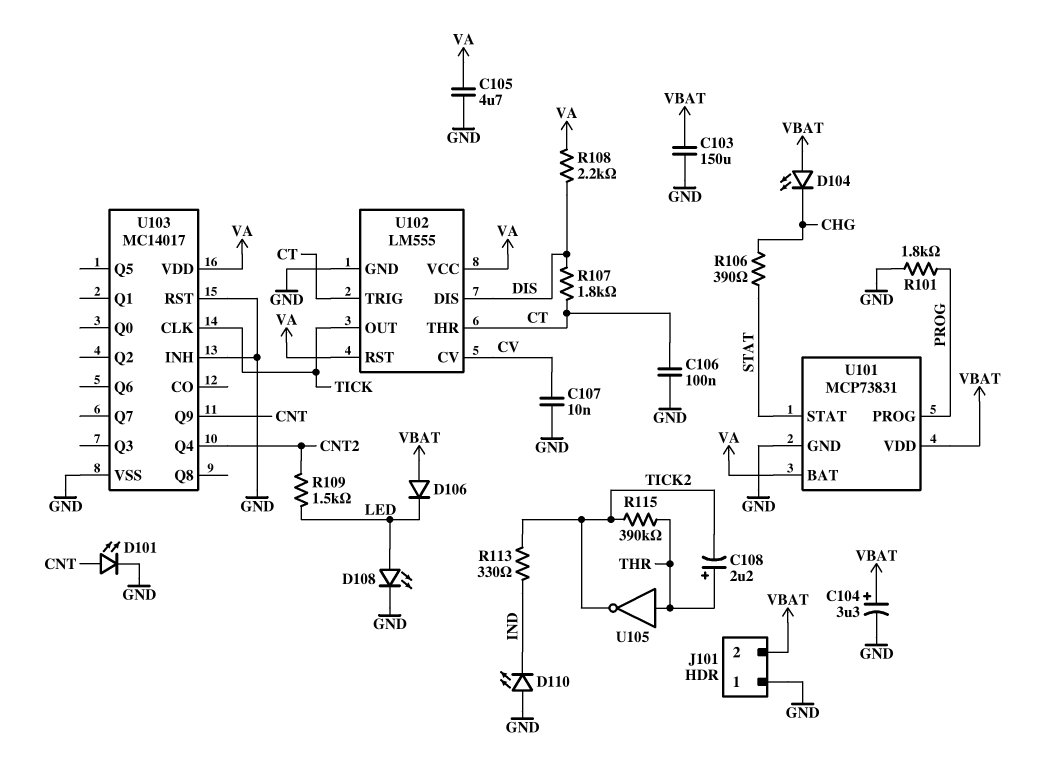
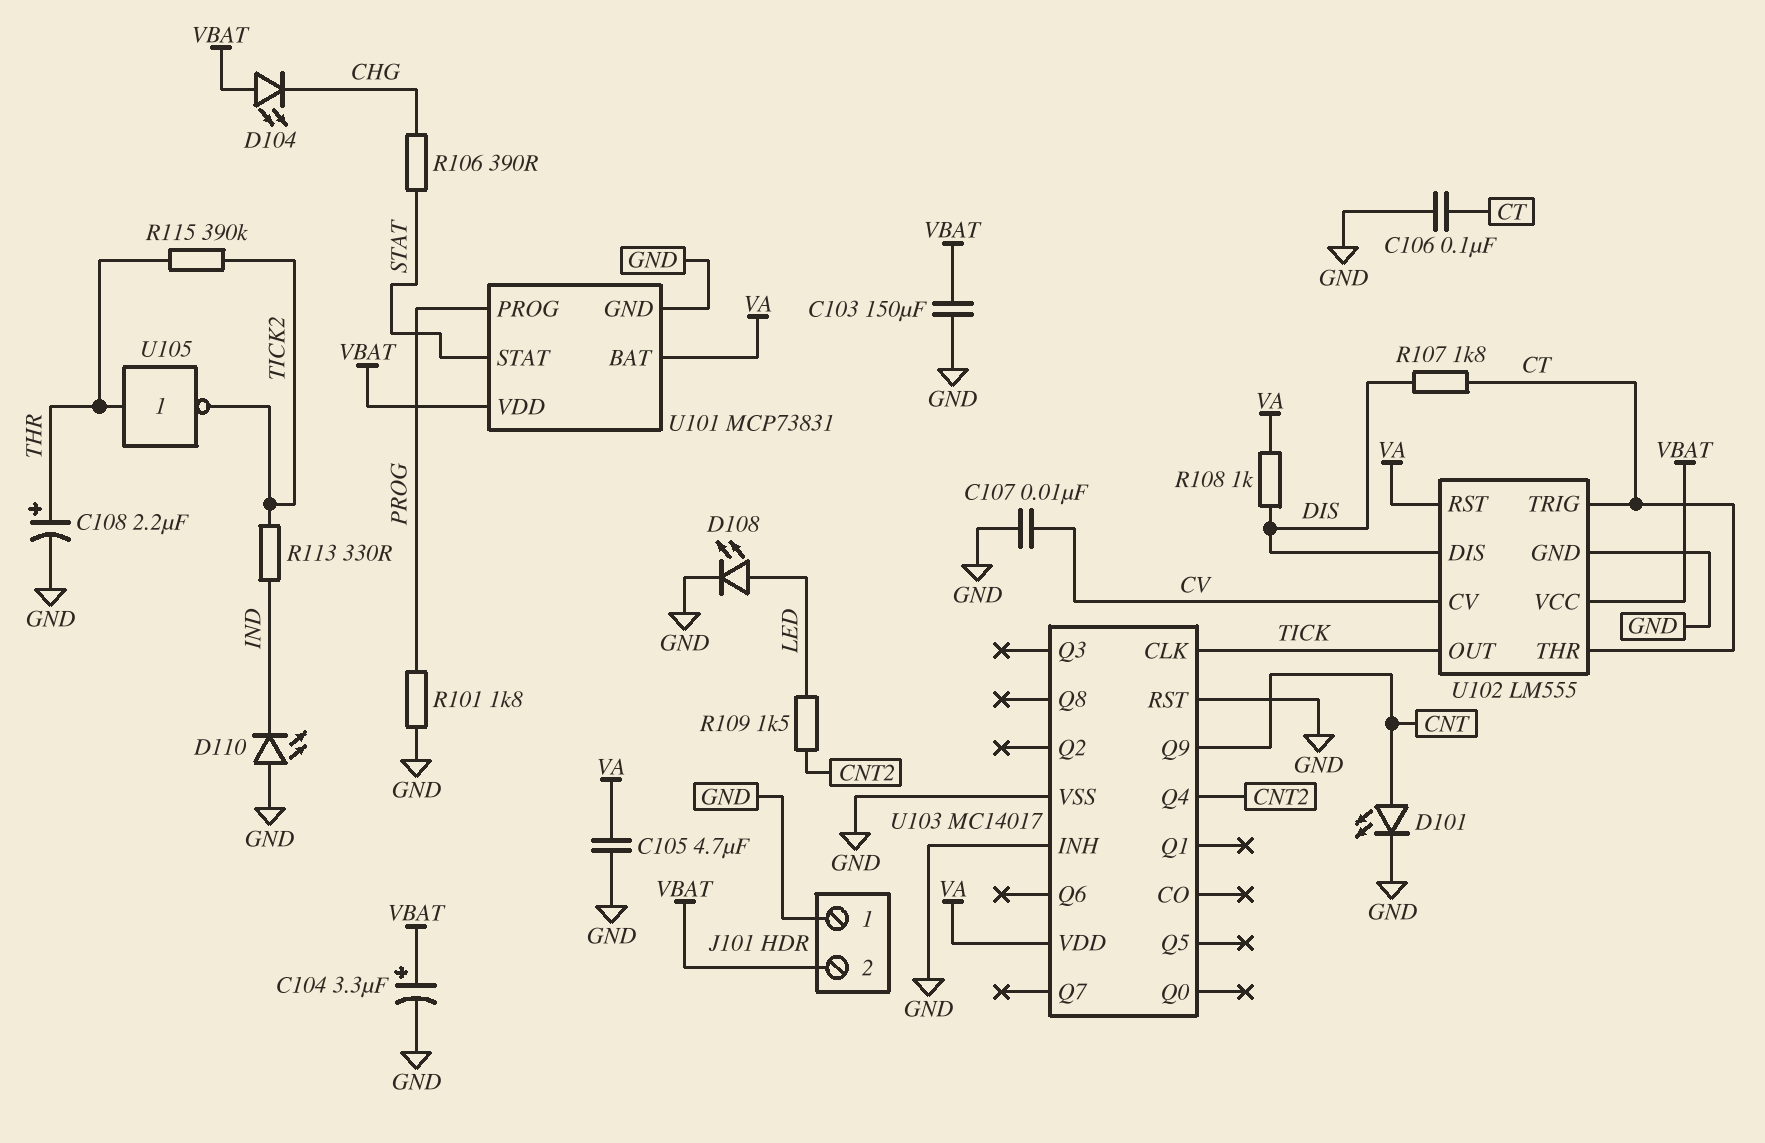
C108: 2.2uF (plus THR, minus TICK2) -> 2.2uF (plus THR, minus GND)
D106: diode (A VBAT, K LED) -> none
R108: 2.2k (DIS, VA) -> 1k (DIS, VA)
U102 pin VCC: VA -> VBAT

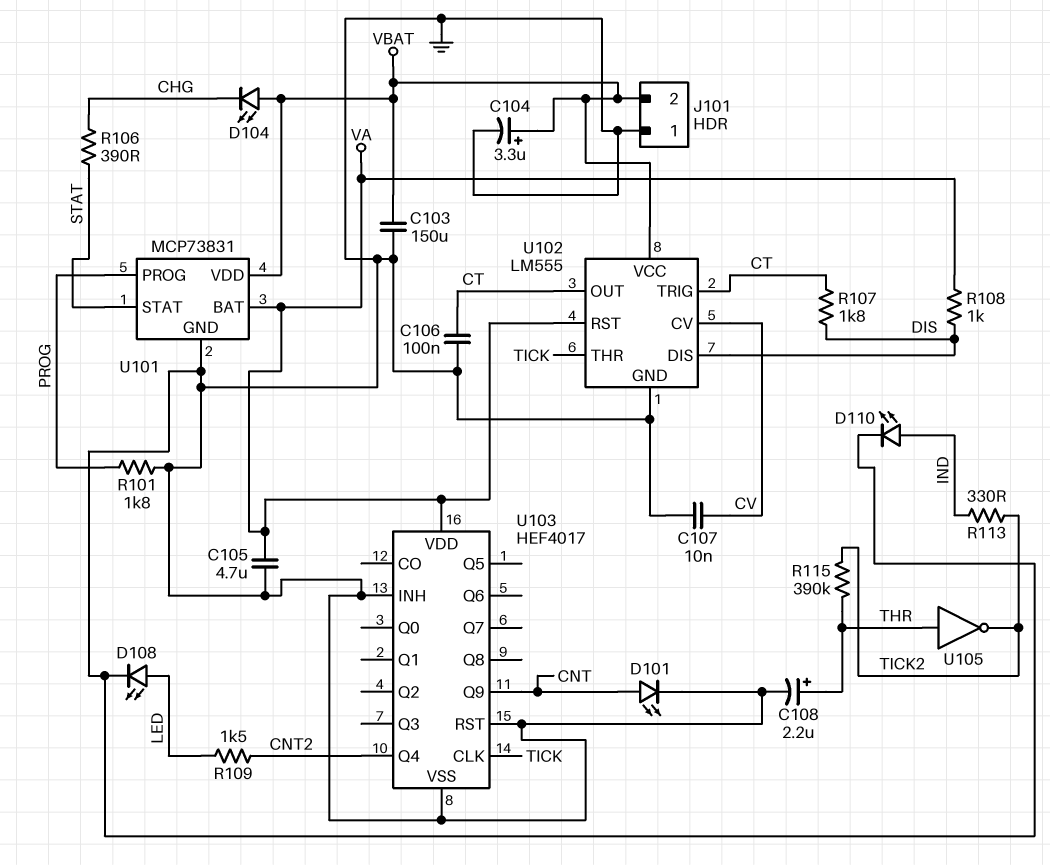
D110: LED (A GND, K IND) -> LED (A IND, K GND)
U102 pin OUT: TICK -> CT
U102 pin THR: CT -> TICK
U103: MC14017 -> HEF4017

